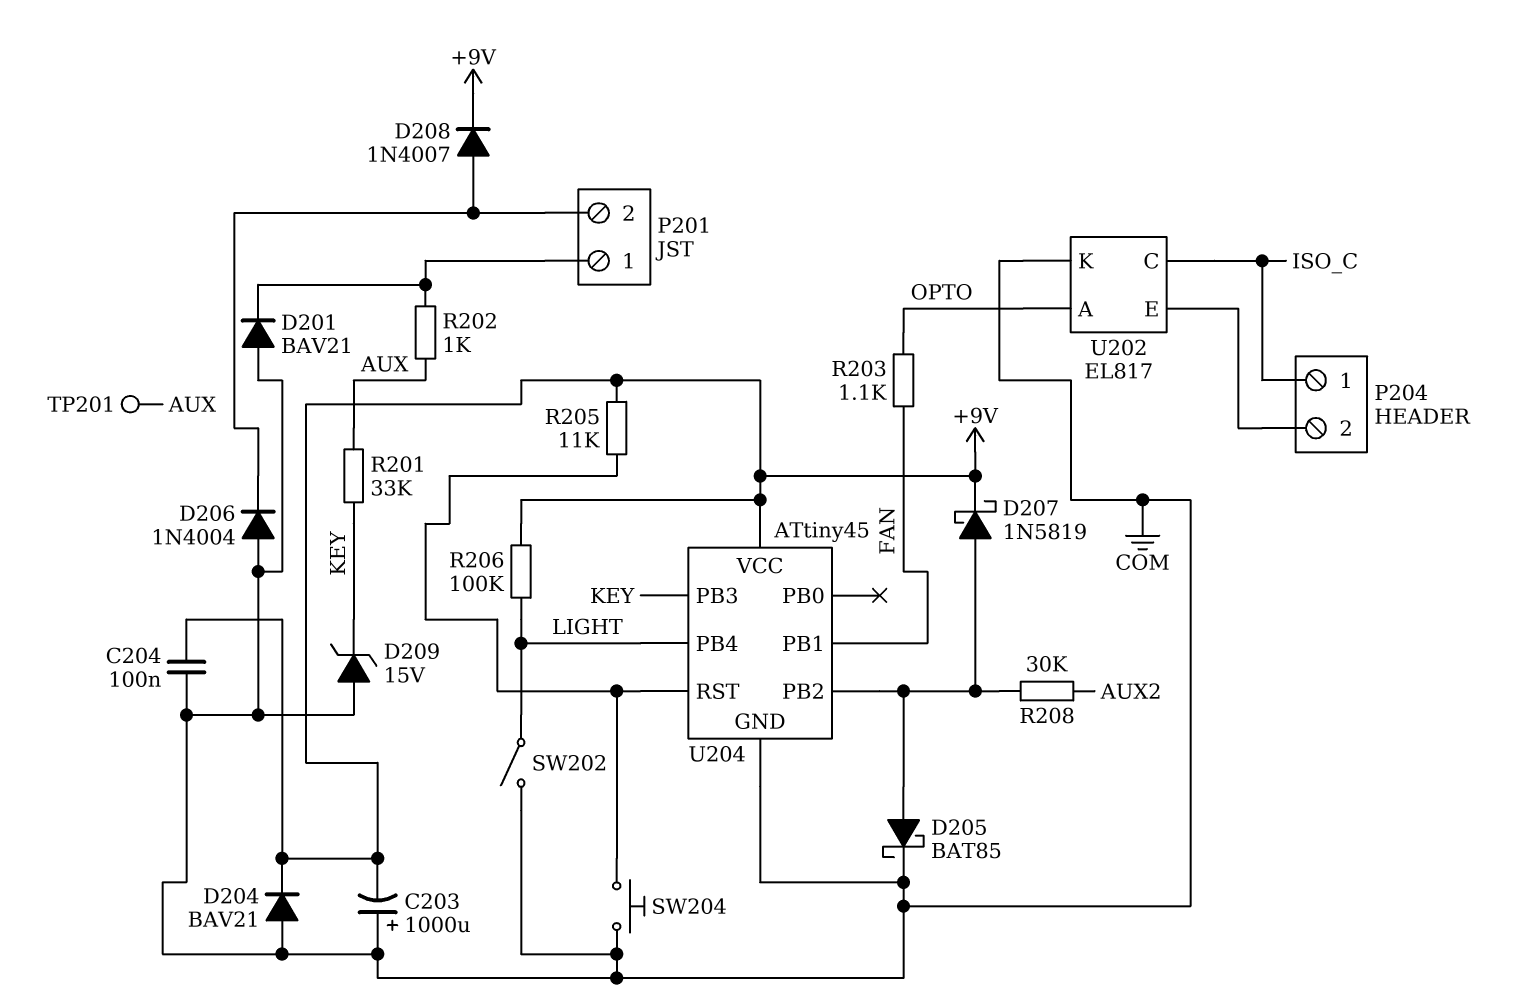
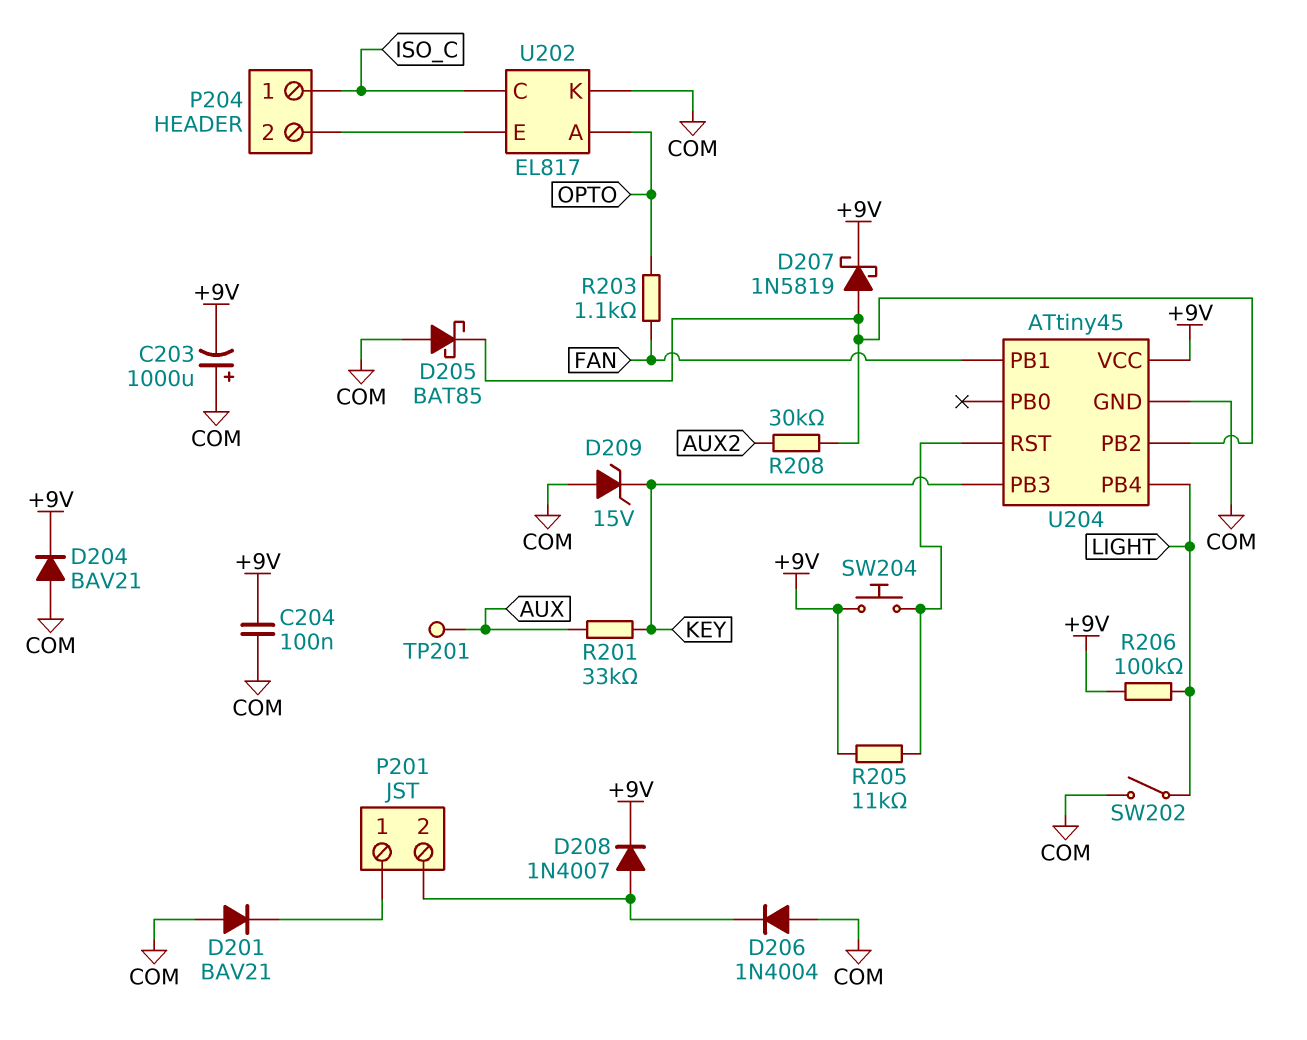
D205: schottky BAT85 (A U204/PB2, K COM) -> schottky BAT85 (A COM, K U204/PB2)
R202: 1k (AUX, P201/1) -> none
SW204: button (COM, U204/RST) -> button (+9V, U204/RST)

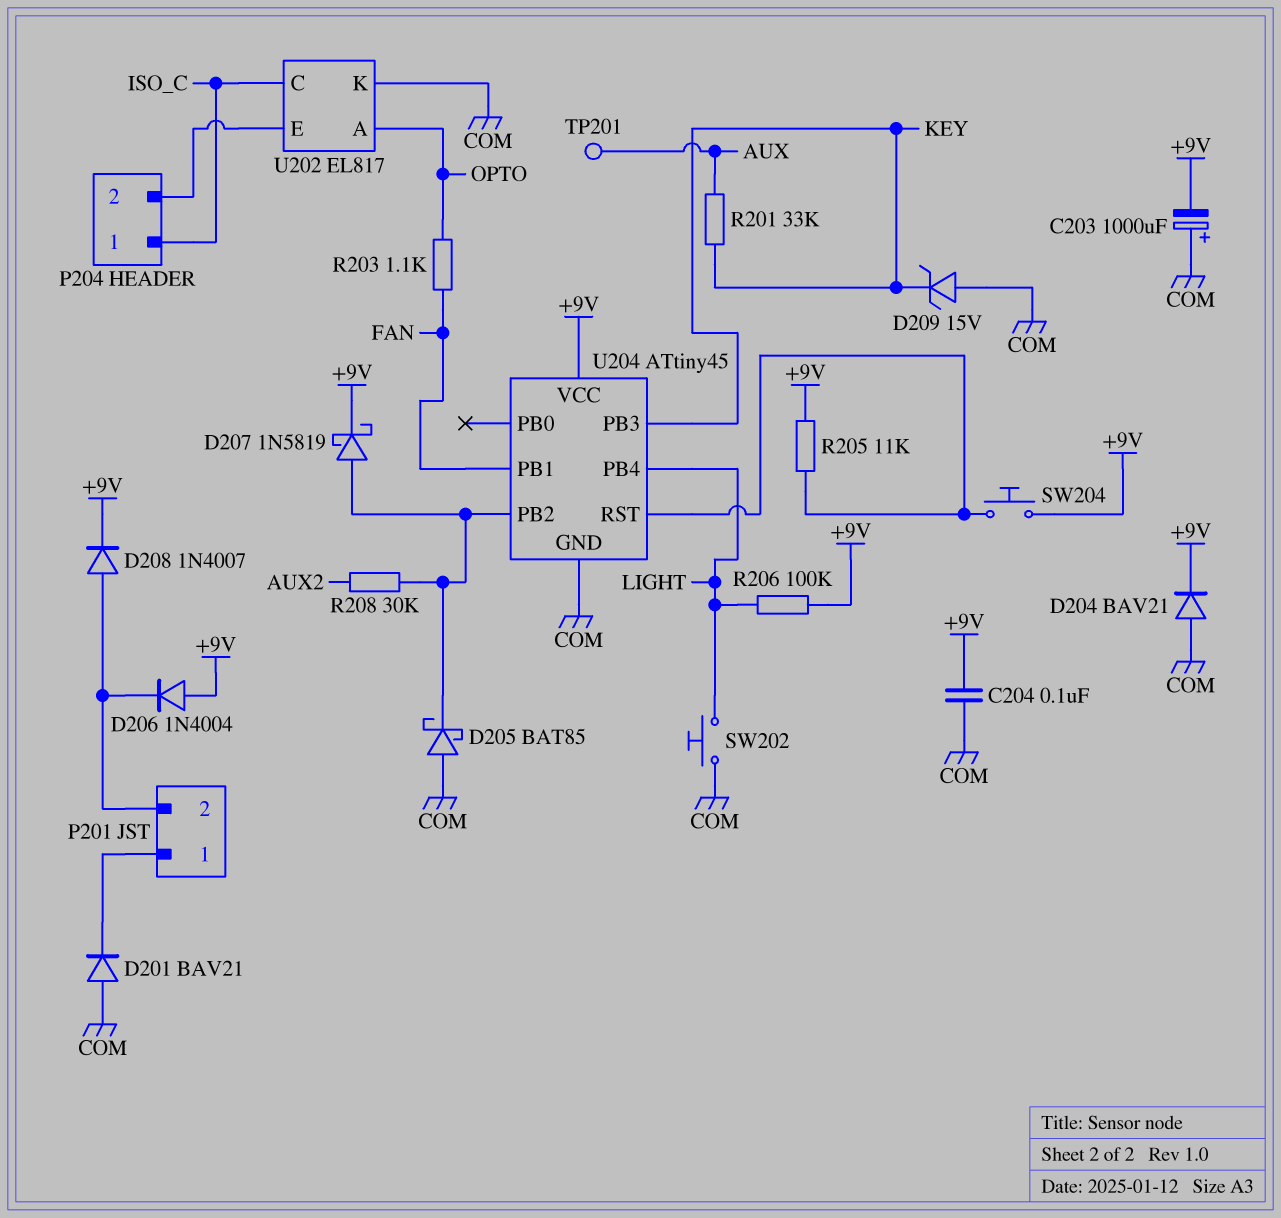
D206: diode 1N4004 (A COM, K P201/2) -> diode 1N4004 (A +9V, K P201/2)
SW202: switch (COM, LIGHT) -> button (COM, LIGHT)

